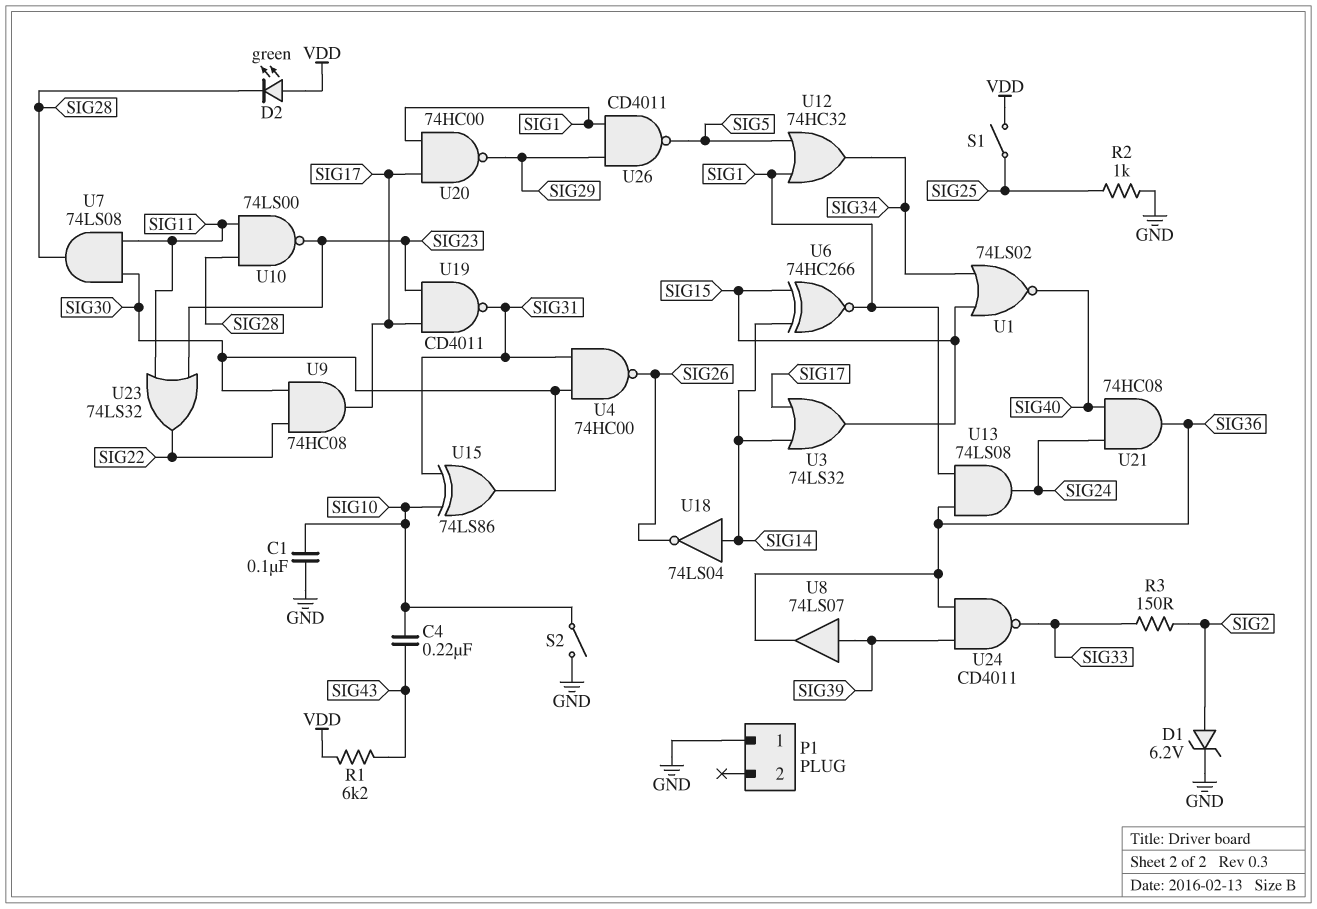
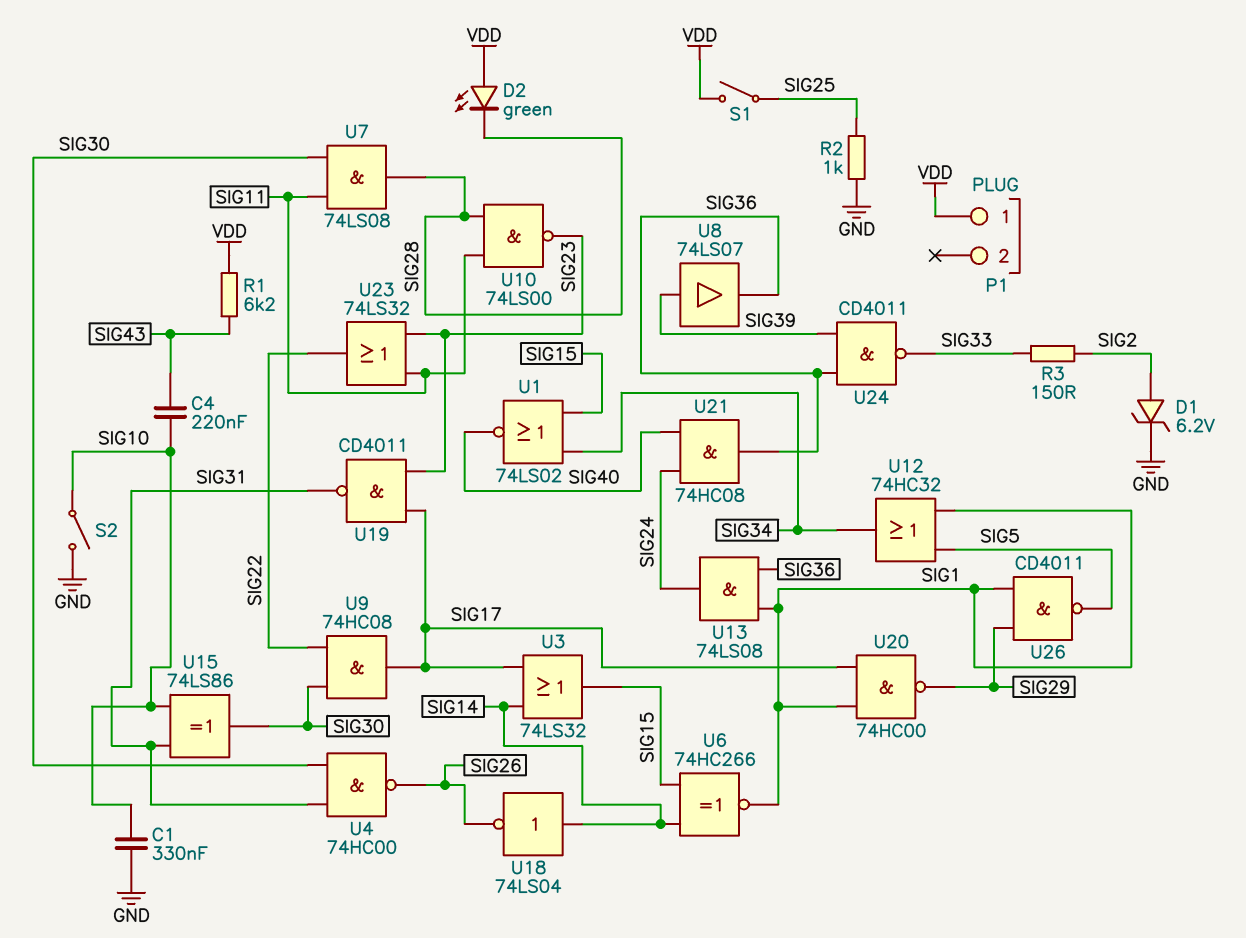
C1: 100nF (GND, SIG10) -> 330nF (GND, SIG10)
P1 pin 1: GND -> VDD

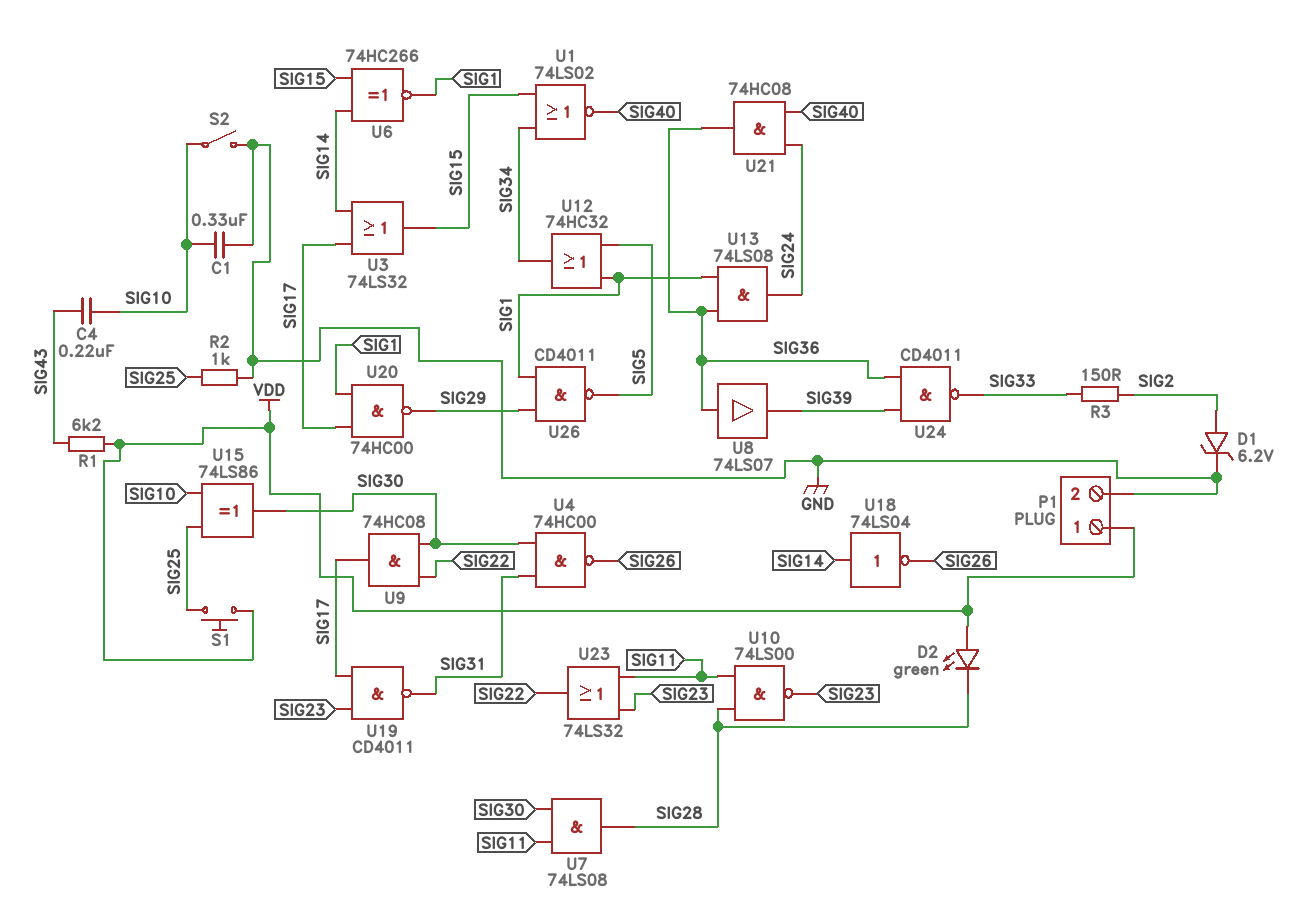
P1 pin 2: none -> GND
S1: switch (SIG25, VDD) -> button (SIG25, VDD)
U8: buffer 74LS07 (in SIG39, out SIG36) -> buffer 74LS07 (in SIG36, out SIG39)
U15: XOR 74LS86 (in SIG10, in SIG31, out SIG30) -> XOR 74LS86 (in SIG10, in SIG25, out SIG30)

